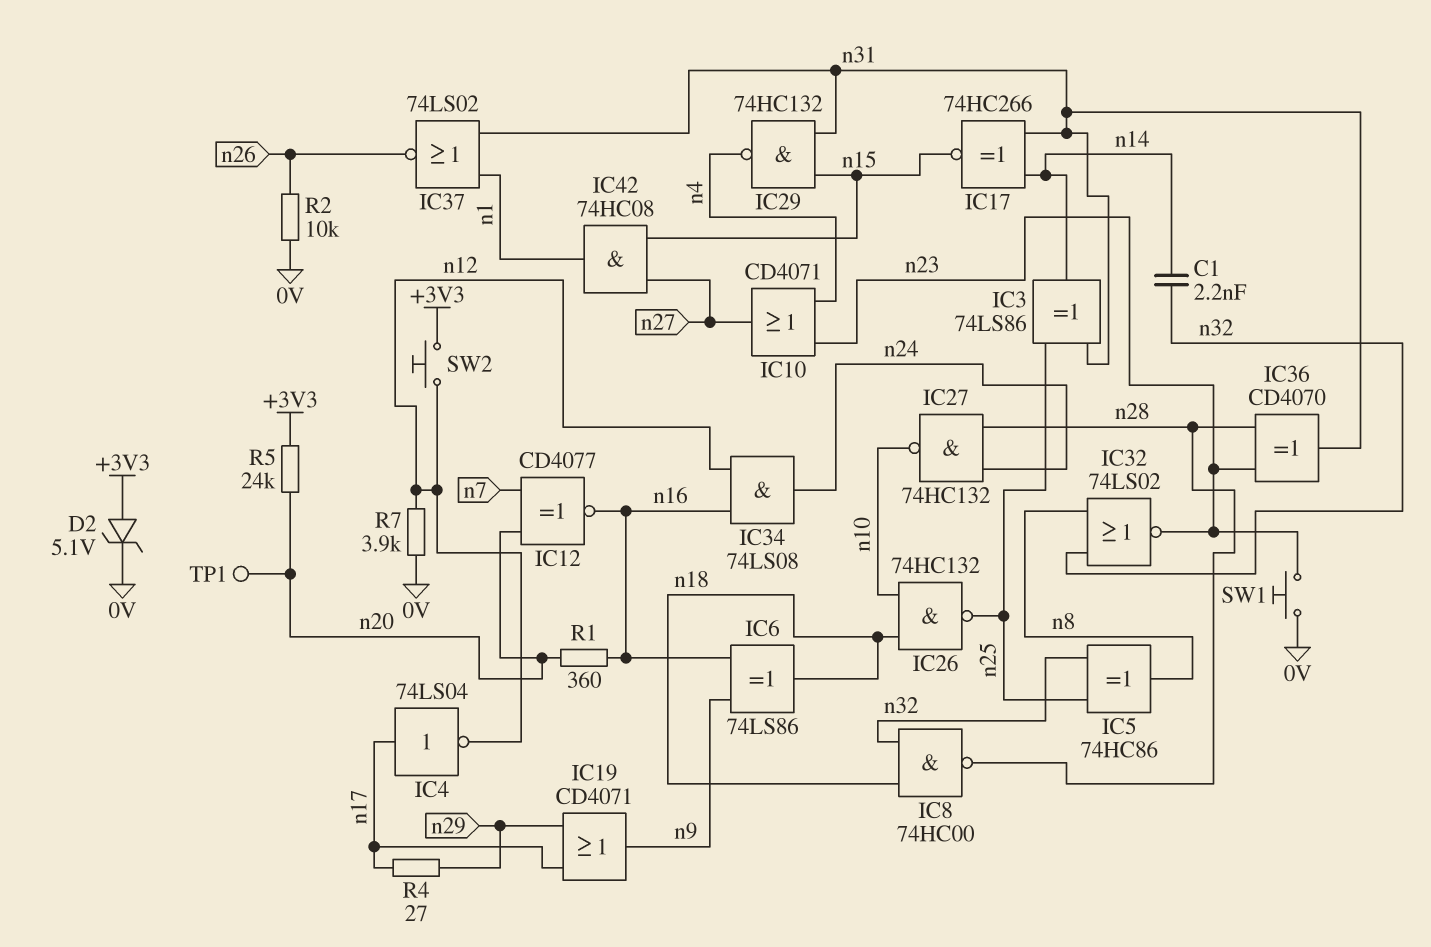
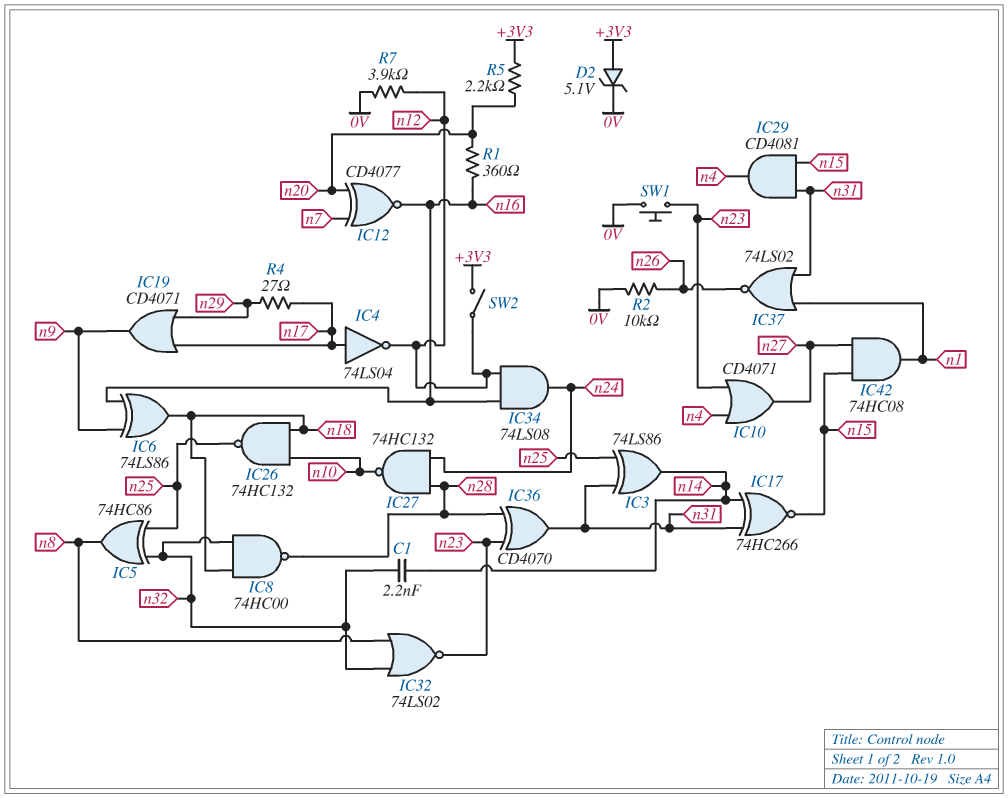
IC29: NAND 74HC132 (in n15, in n31, out n4) -> AND CD4081 (in n15, in n31, out n4)
R5: 24k (+3V3, n20) -> 2.2k (+3V3, n20)
SW2: button (+3V3, n12) -> switch (+3V3, n12)
TP1: test point (n20) -> none

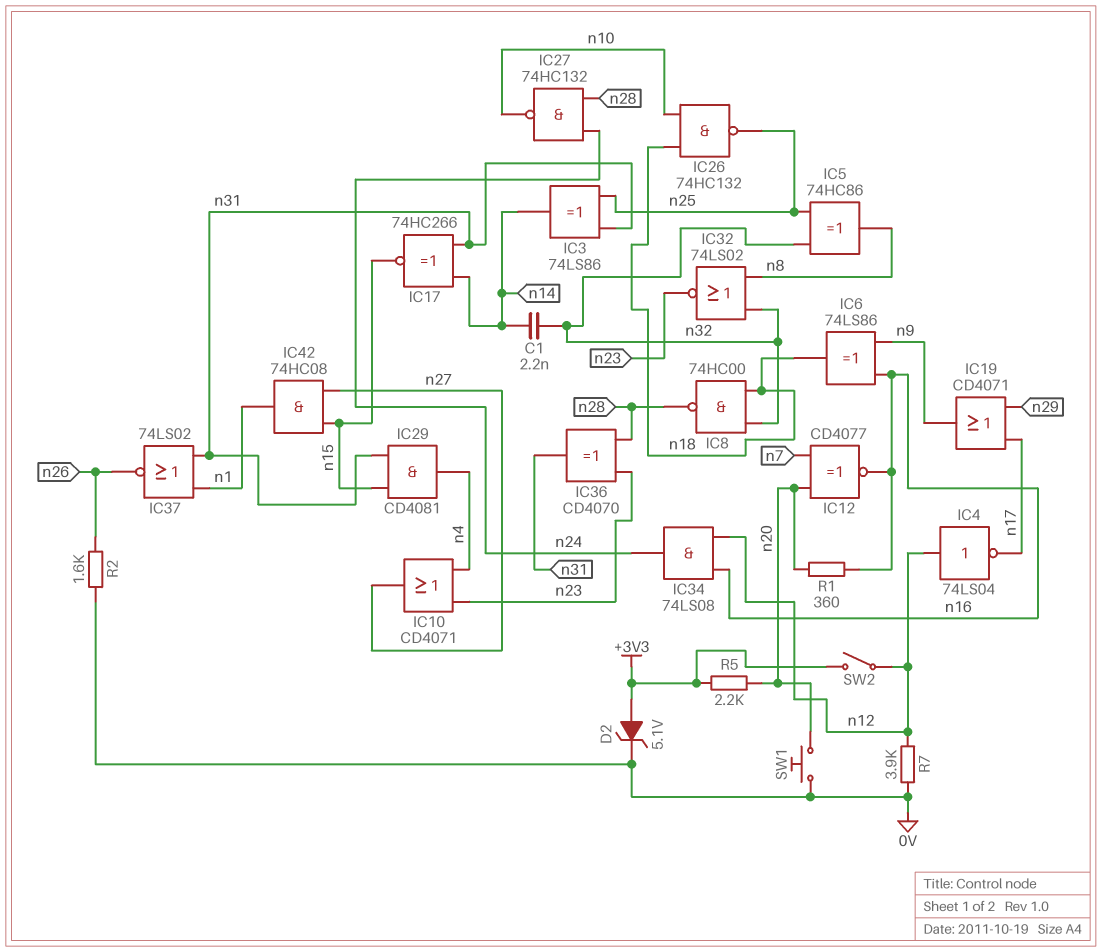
IC4: NOT 74LS04 (in n17, out n12) -> NOT 74LS04 (in n12, out n17)
R2: 10k (0V, n26) -> 1.6k (0V, n26)
R4: 27 (n17, n29) -> none
SW1: button (0V, n23) -> button (0V, n20)

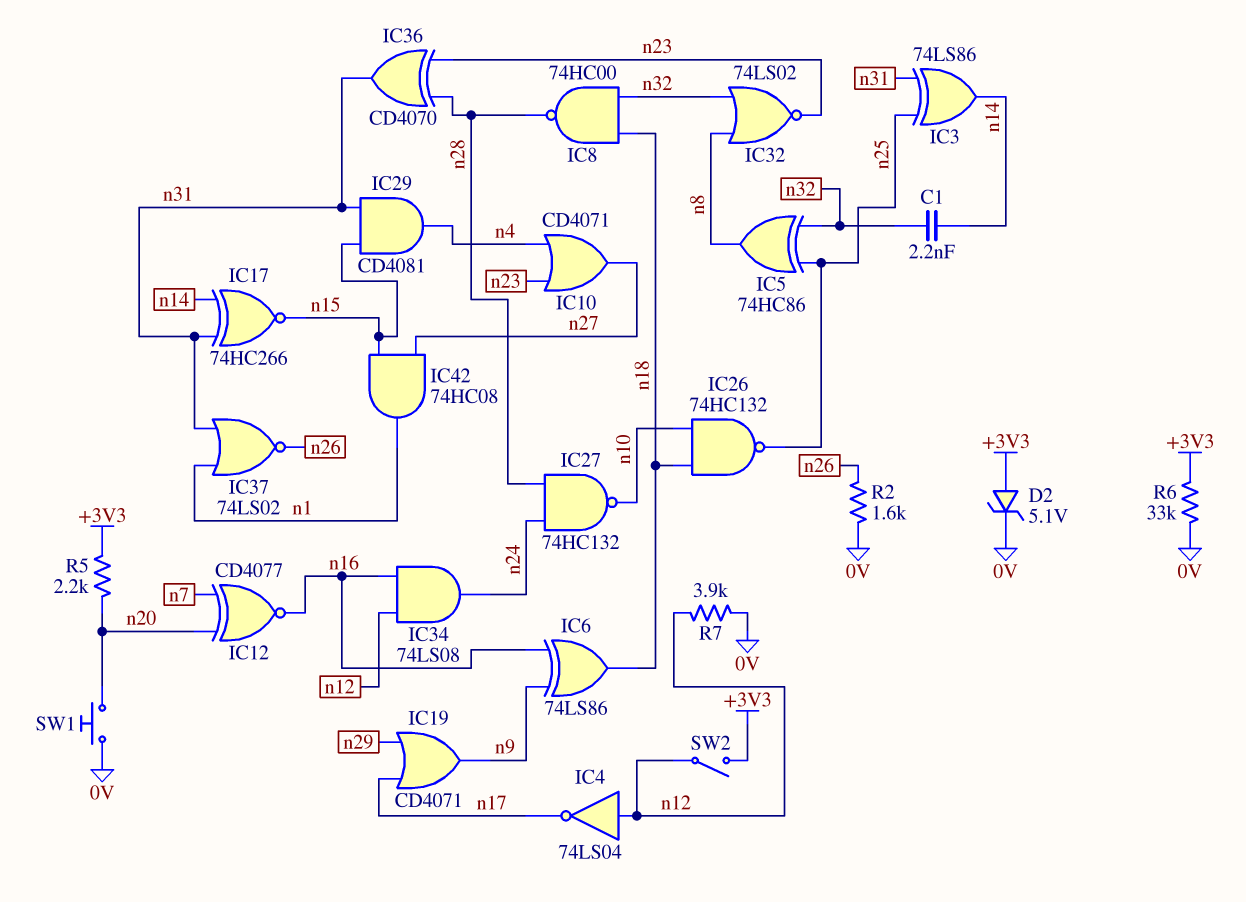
R1: 360 (n16, n20) -> none
R6: none -> 33k (+3V3, 0V)

